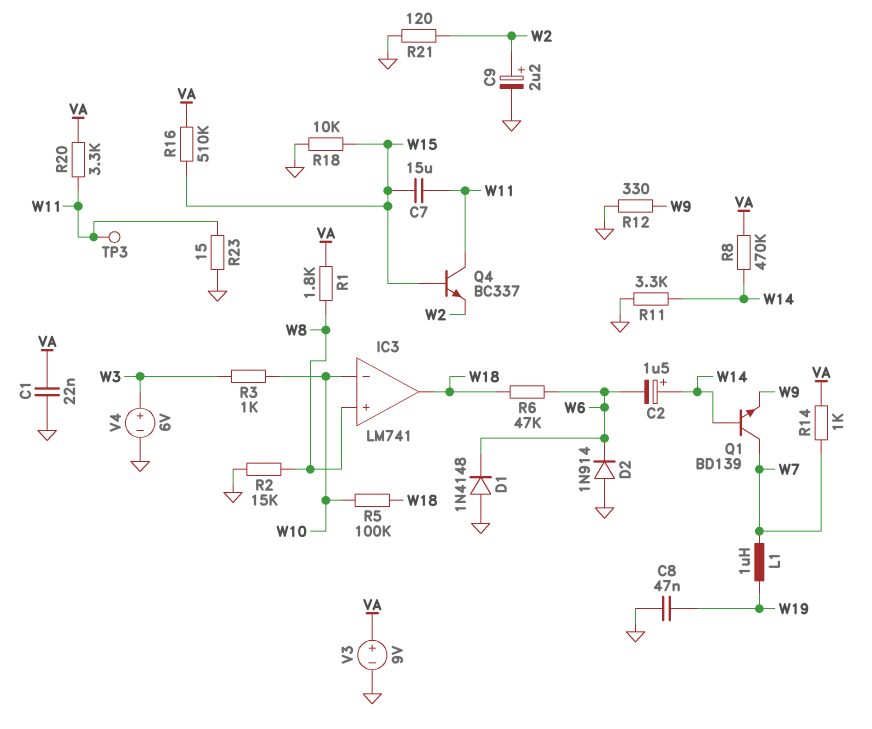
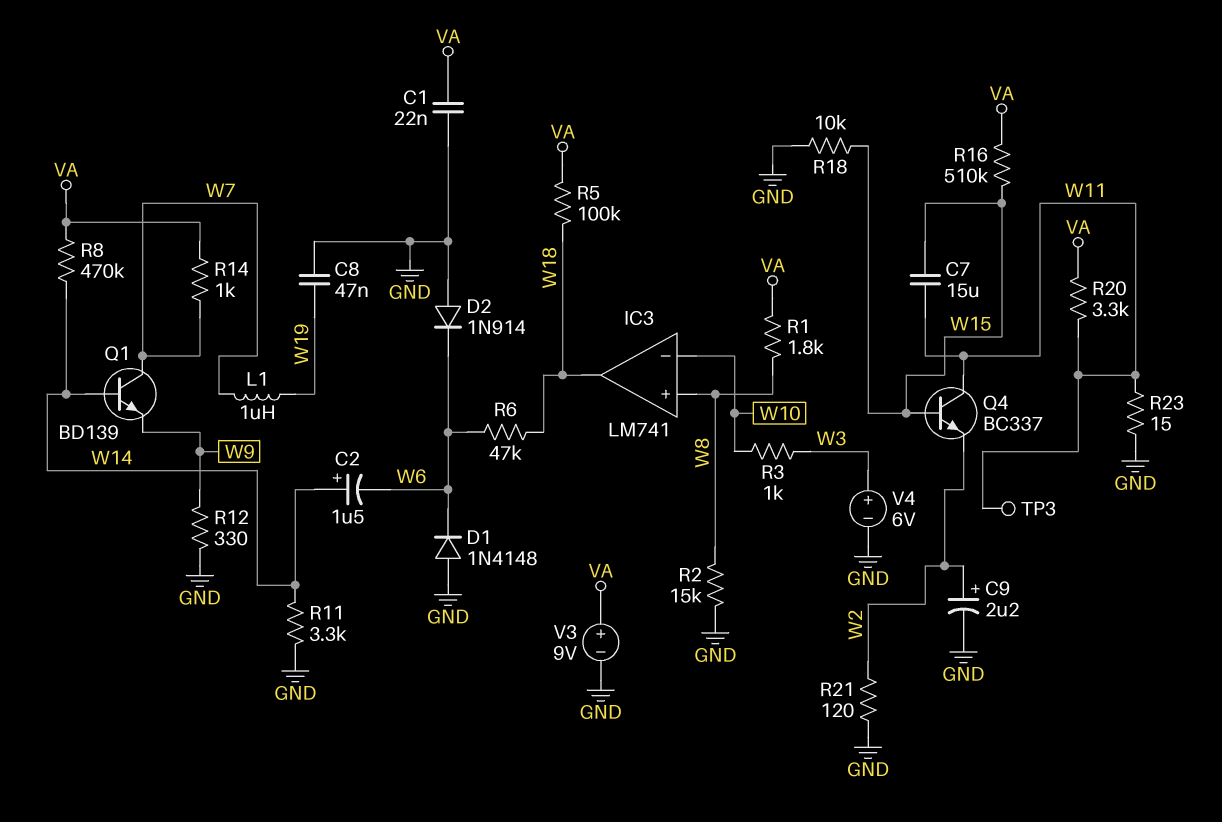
R5: 100k (W10, W18) -> 100k (VA, W18)

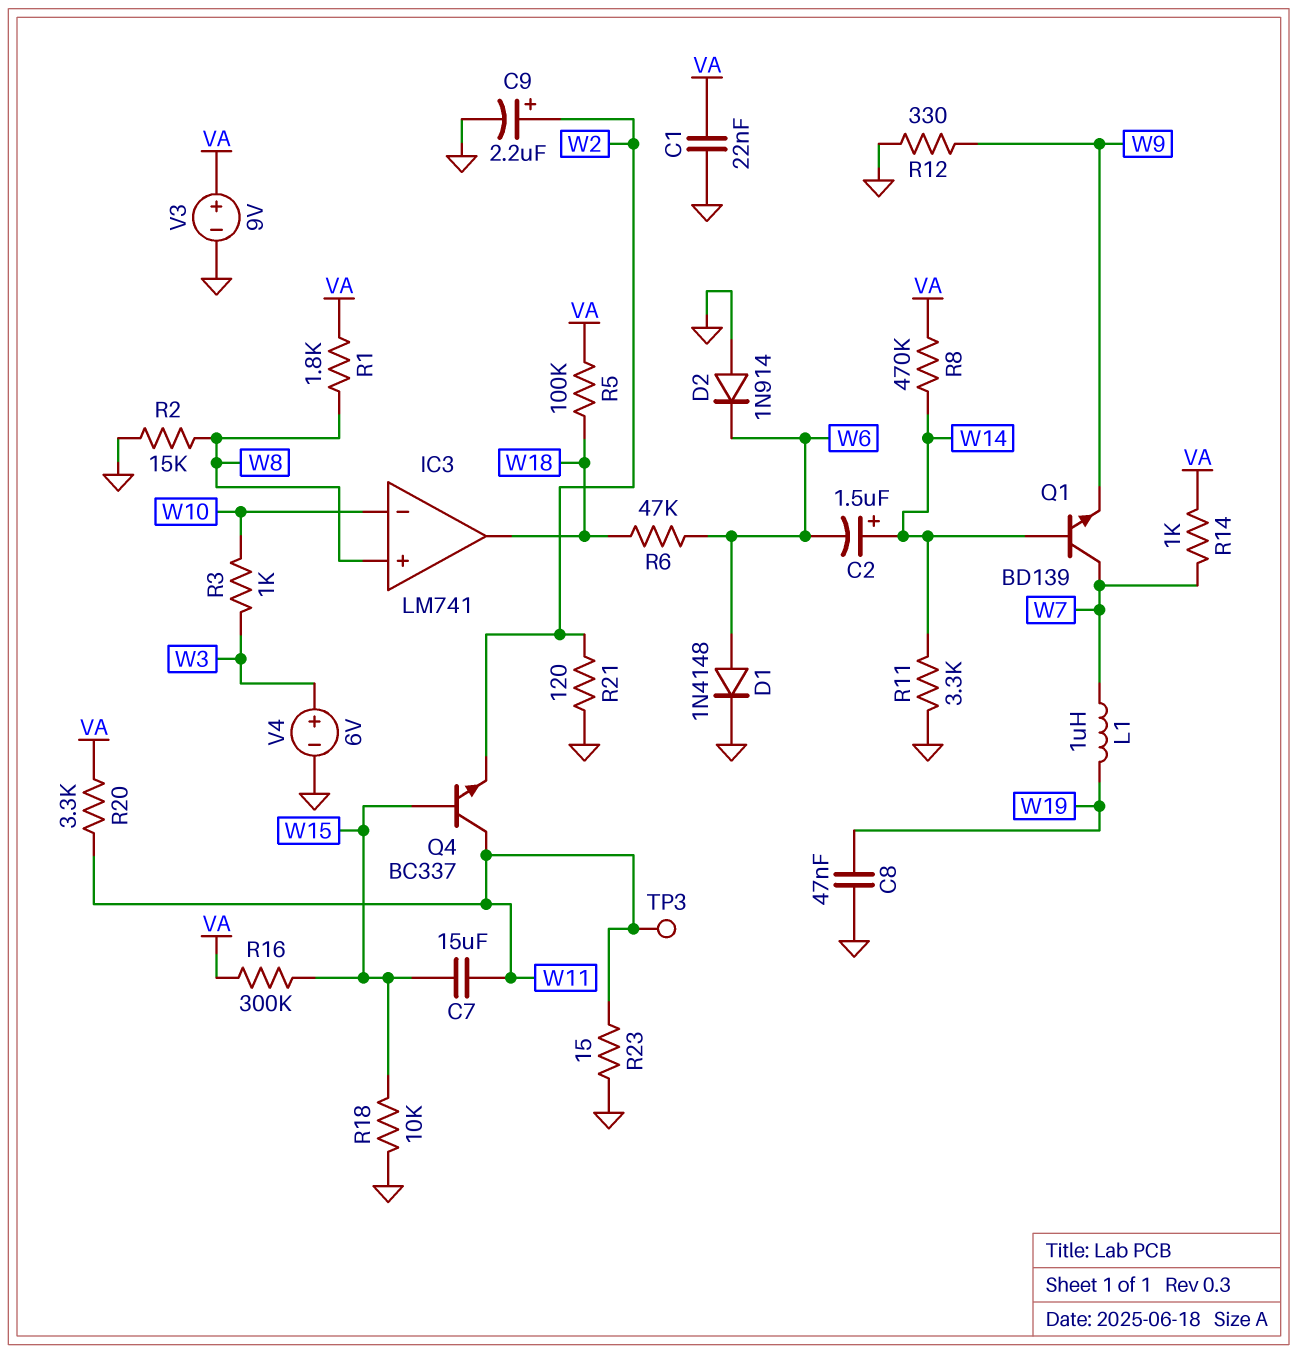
D1: diode 1N4148 (A GND, K W6) -> diode 1N4148 (A W6, K GND)
R16: 510k (VA, W15) -> 300k (VA, W15)

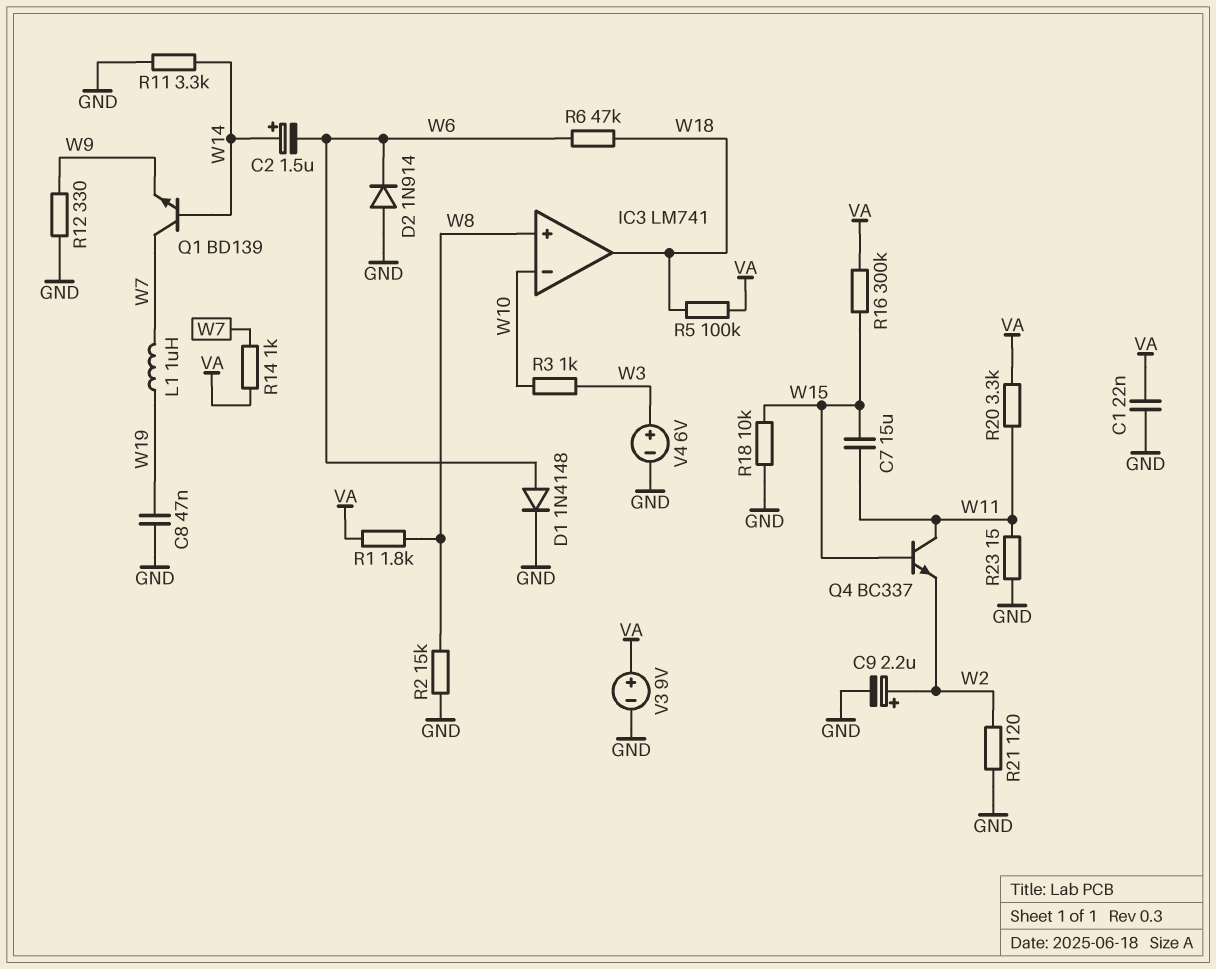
R8: 470k (VA, W14) -> none
TP3: test point (W11) -> none

